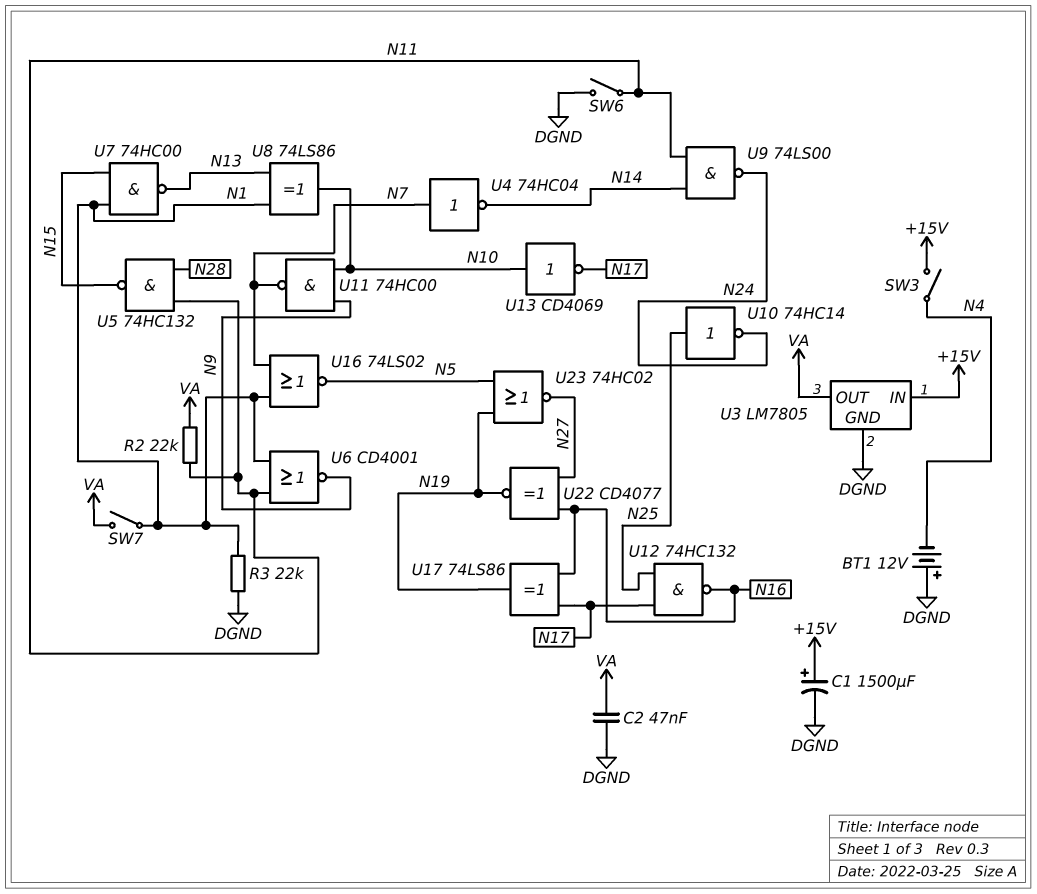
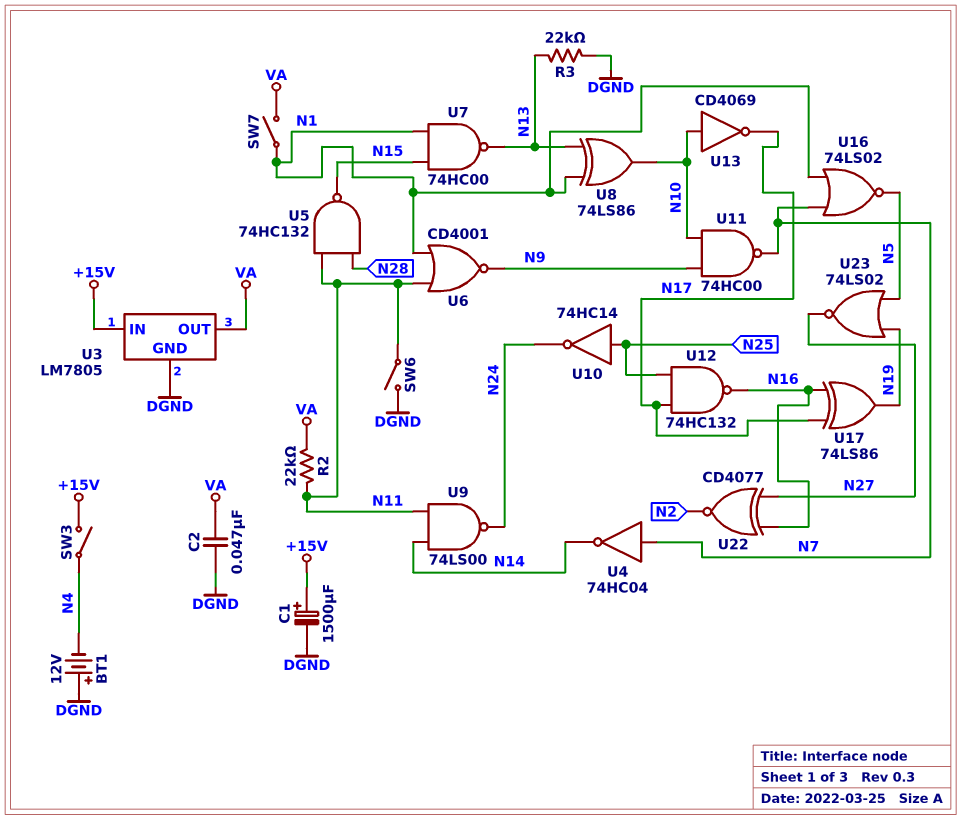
R3: 22k (DGND, N1) -> 22k (DGND, N13)
U22: XNOR CD4077 (in N16, in N27, out N19) -> XNOR CD4077 (in N16, in N27, out N2)
U23: NOR 74HC02 (in N5, in N19, out N27) -> NOR 74LS02 (in N5, in N19, out N27)

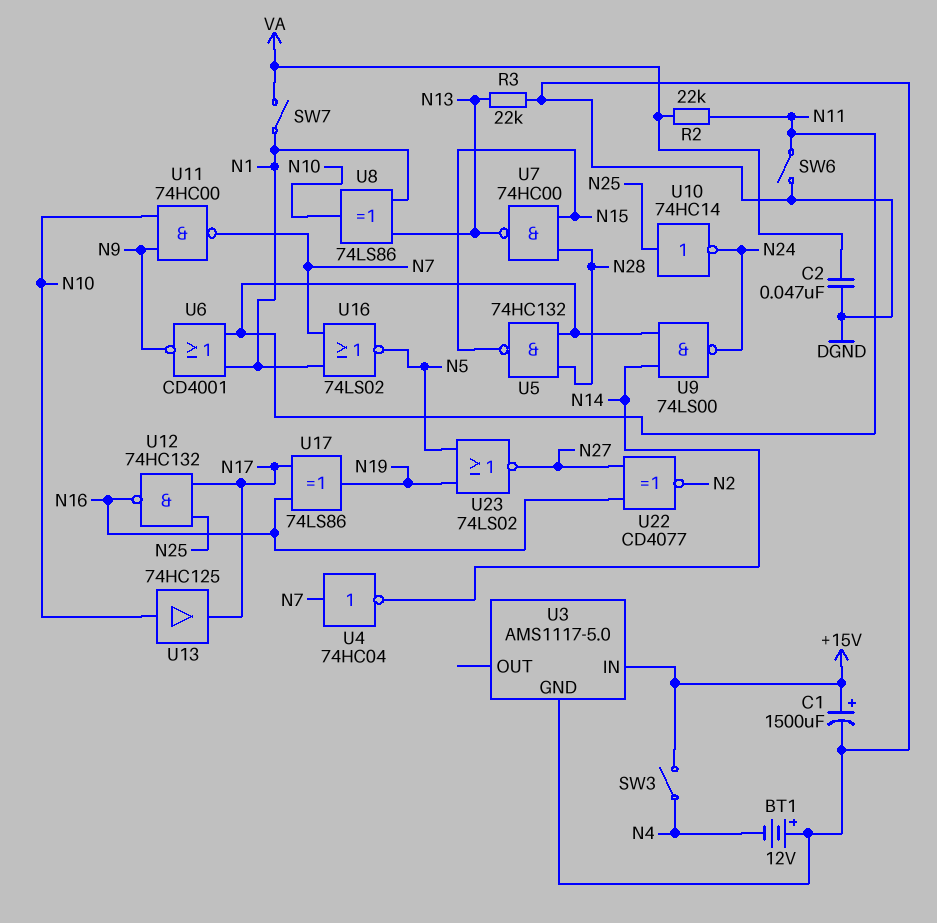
U3: LM7805 -> AMS1117-5.0
U3 pin OUT: VA -> none
U7: NAND 74HC00 (in N1, in N15, out N13) -> NAND 74HC00 (in N15, in N28, out N13)
U13: NOT CD4069 (in N10, out N17) -> buffer 74HC125 (in N10, out N17)

